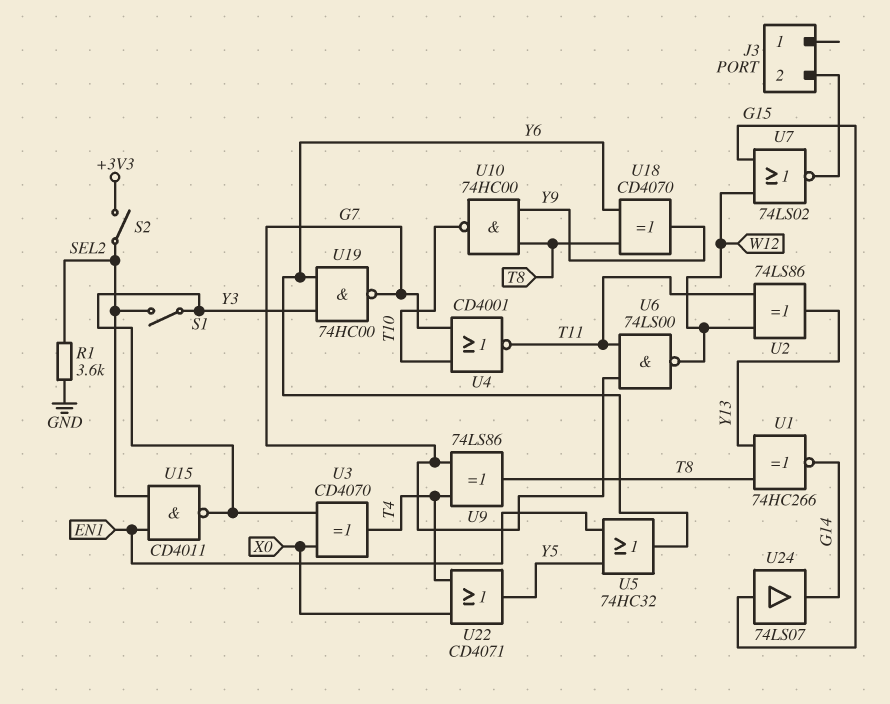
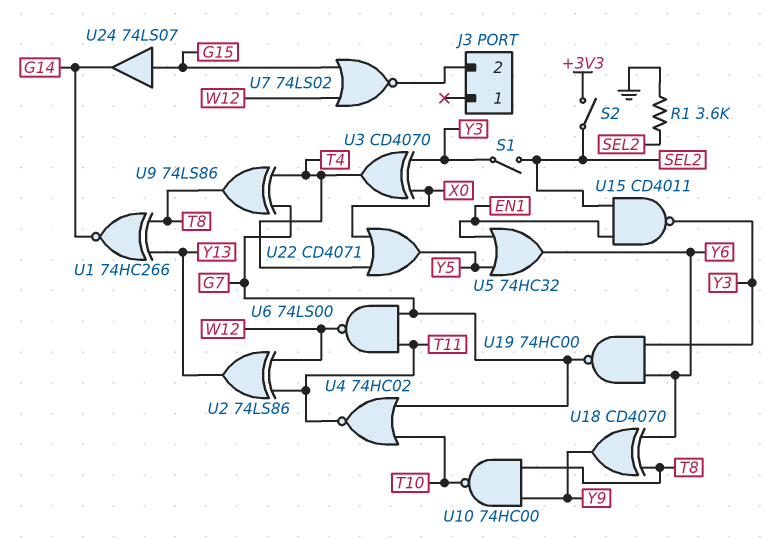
U4: NOR CD4001 (in G7, in T10, out T11) -> NOR 74HC02 (in G7, in T10, out T11)

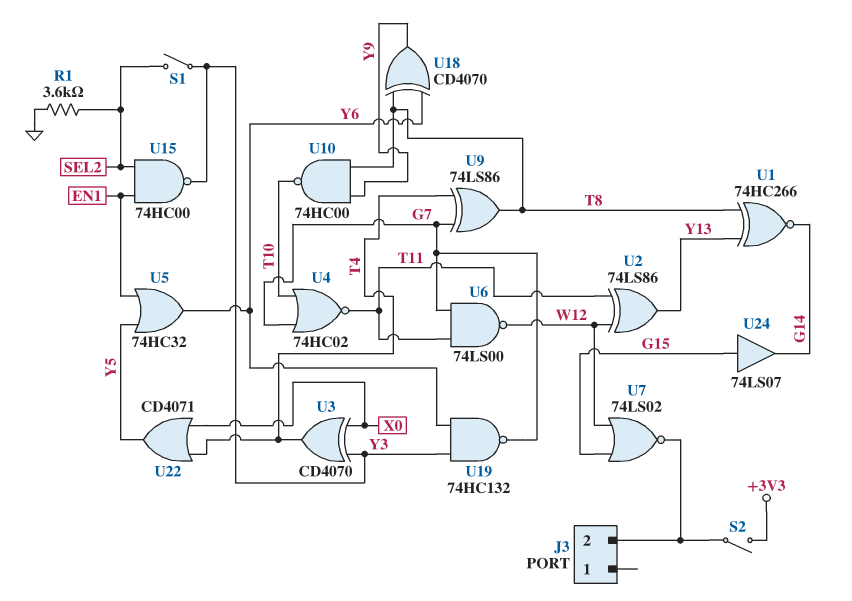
S2: switch (+3V3, SEL2) -> switch (+3V3, J3/2)
U15: NAND CD4011 (in EN1, in SEL2, out Y3) -> NAND 74HC00 (in EN1, in SEL2, out Y3)
U19: NAND 74HC00 (in Y3, in Y6, out G7) -> NAND 74HC132 (in Y3, in Y6, out G7)

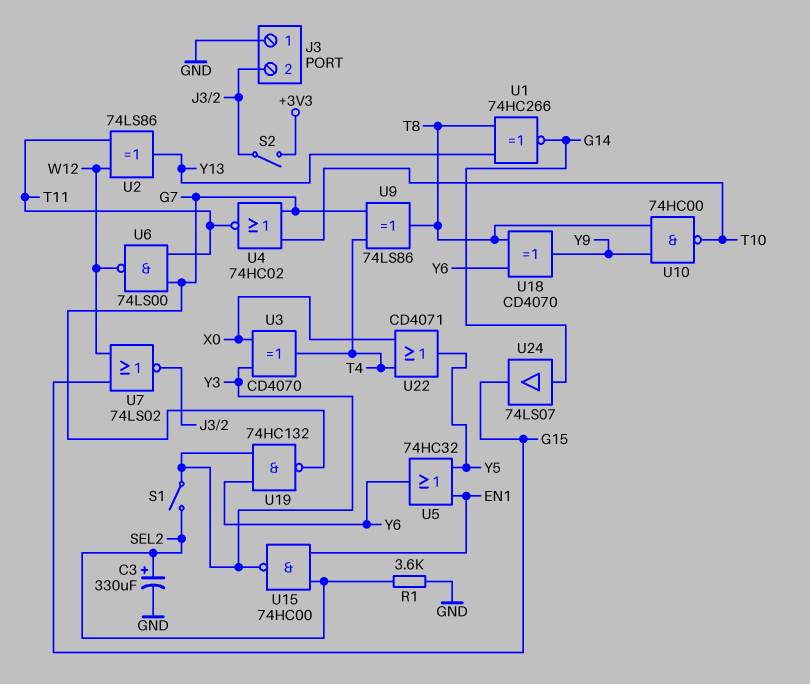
C3: none -> 330uF (plus SEL2, minus GND)
J3 pin 1: none -> GND
U24: buffer 74LS07 (in G15, out G14) -> buffer 74LS07 (in G14, out G15)

